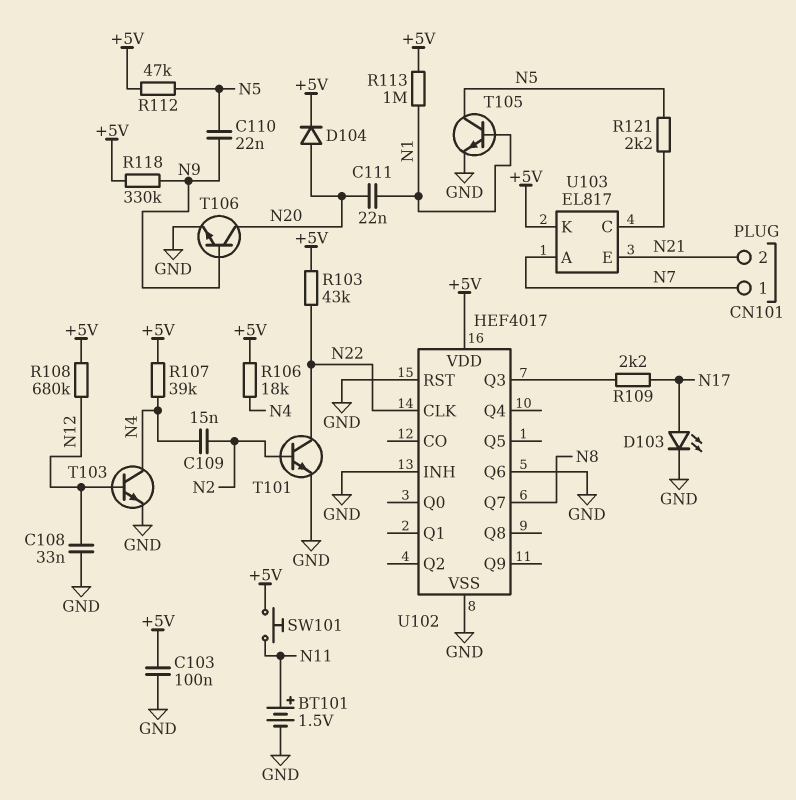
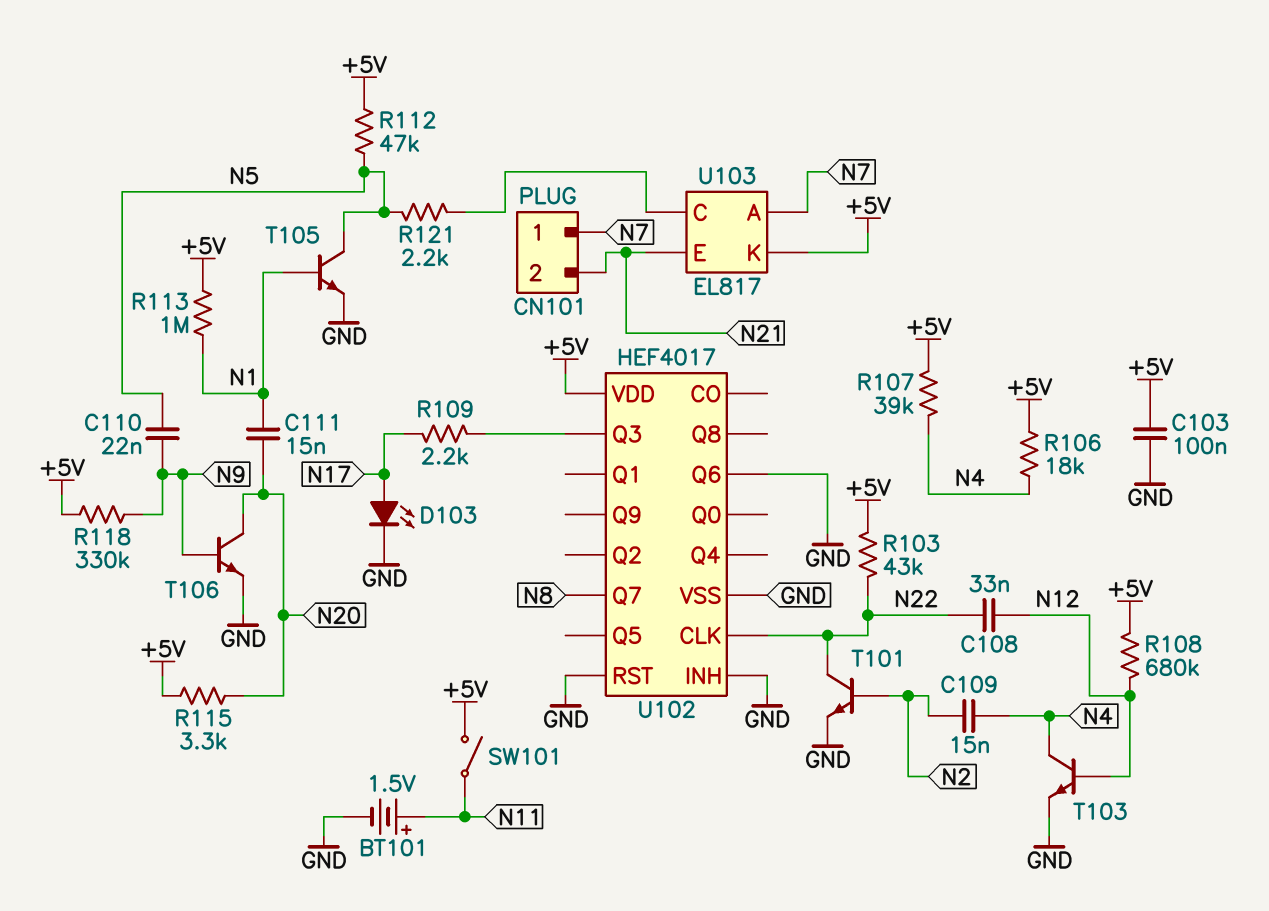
C108: 33nF (GND, N12) -> 33nF (N12, N22)
C111: 22nF (N1, N20) -> 15nF (N1, N20)
D104: diode (A N20, K +5V) -> none
R115: none -> 3.3k (+5V, N20)
SW101: button (+5V, N11) -> switch (+5V, N11)

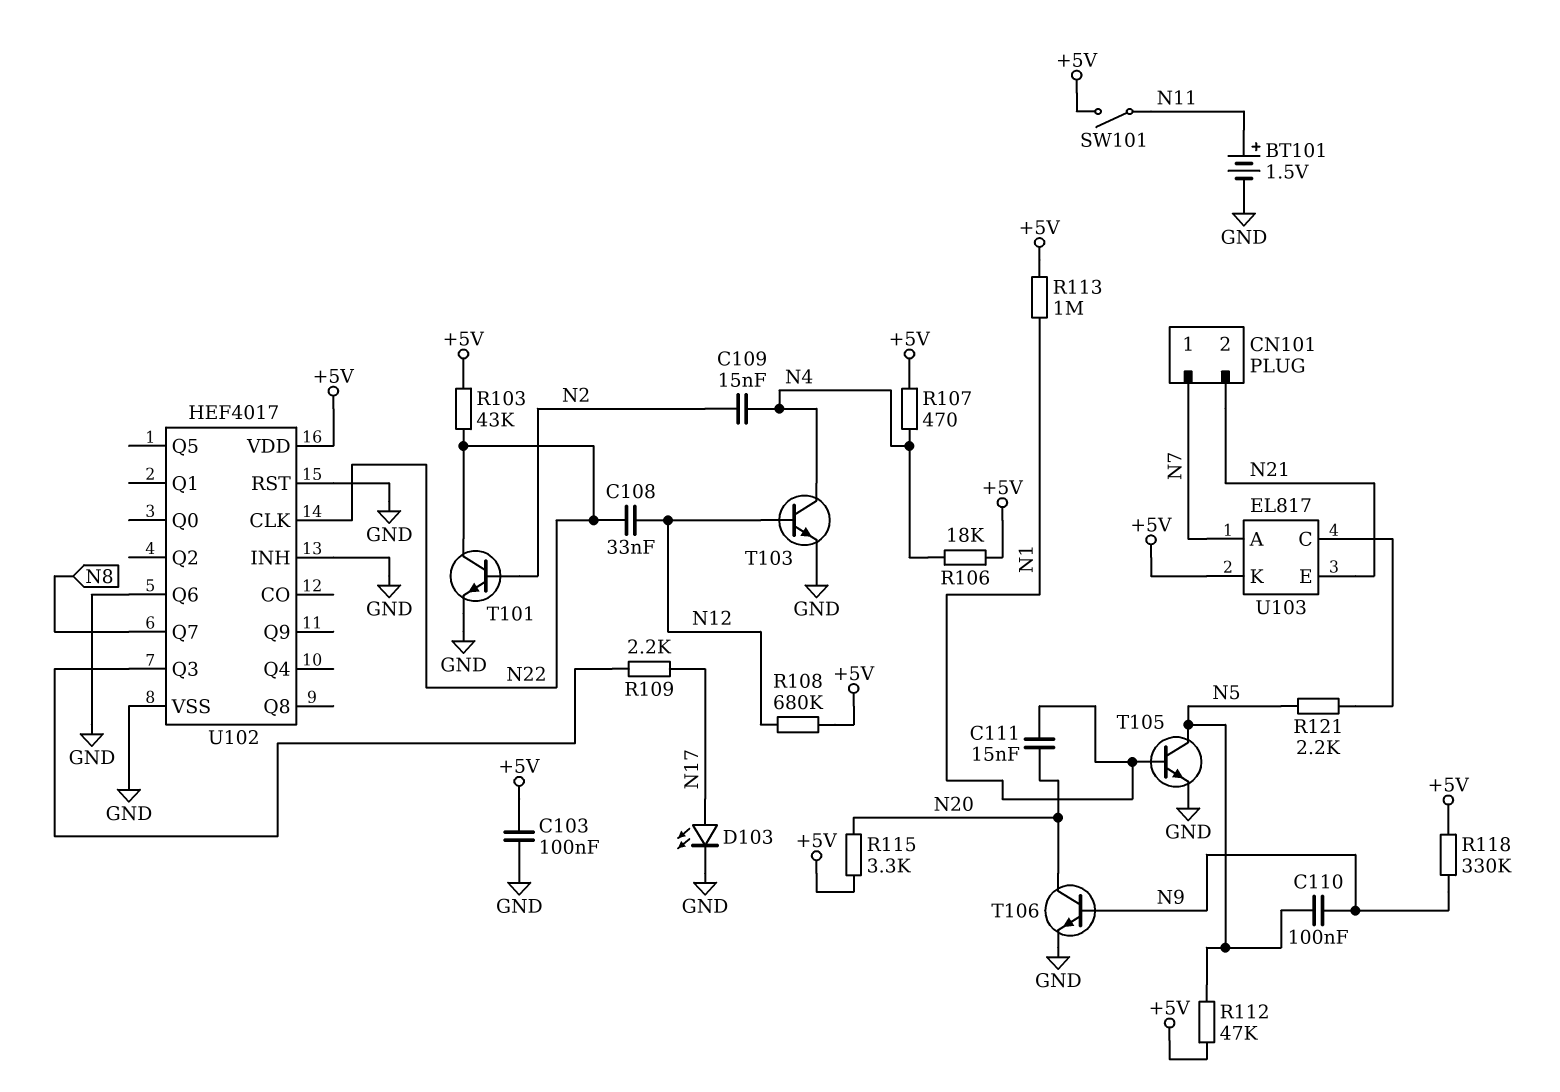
C110: 22nF (N5, N9) -> 100nF (N5, N9)
R107: 39k (+5V, N4) -> 470 (+5V, N4)

